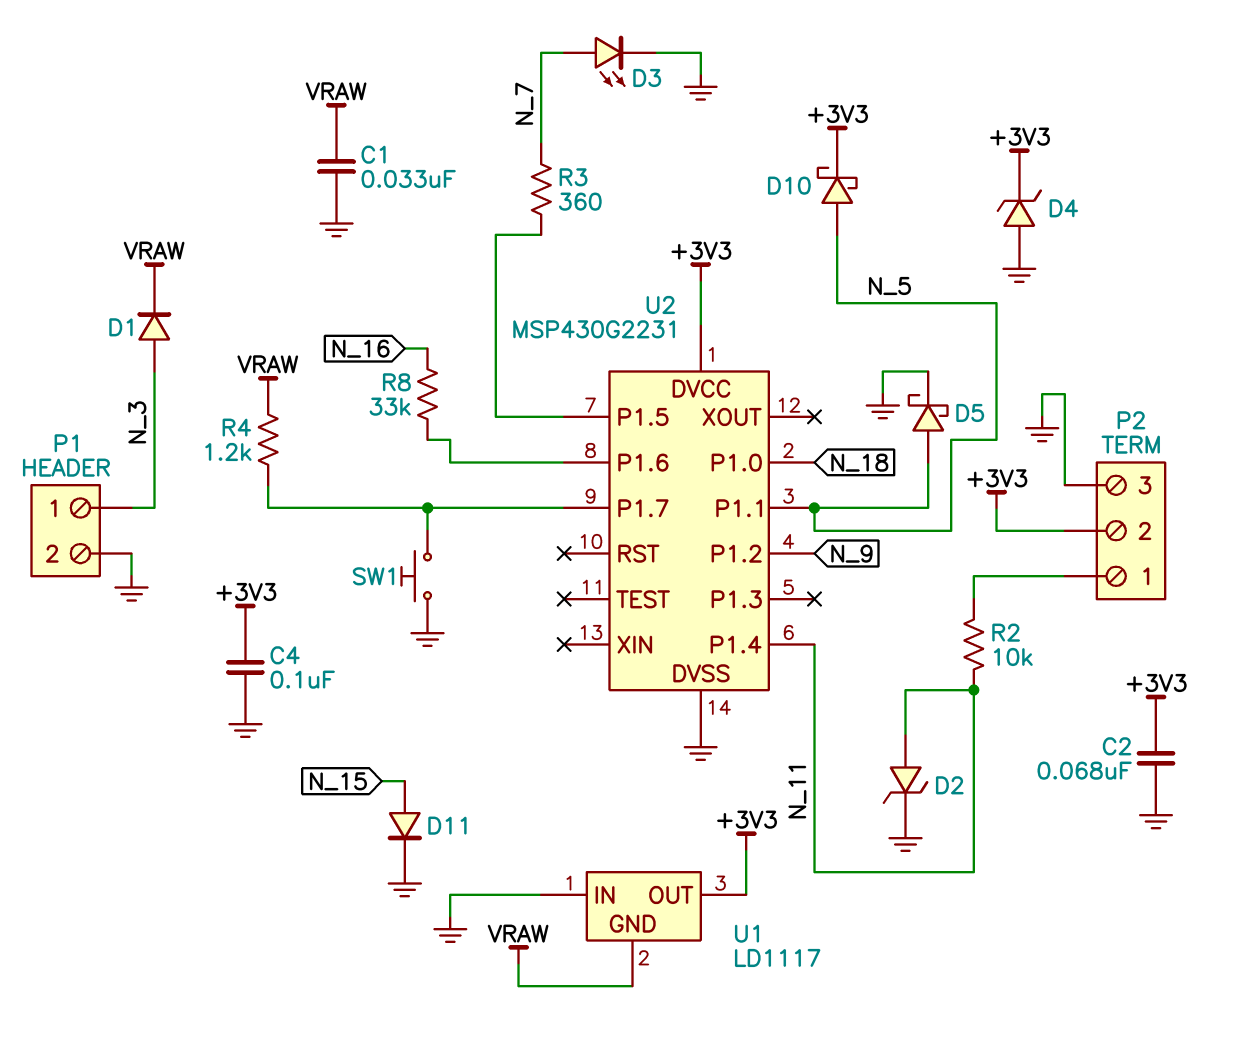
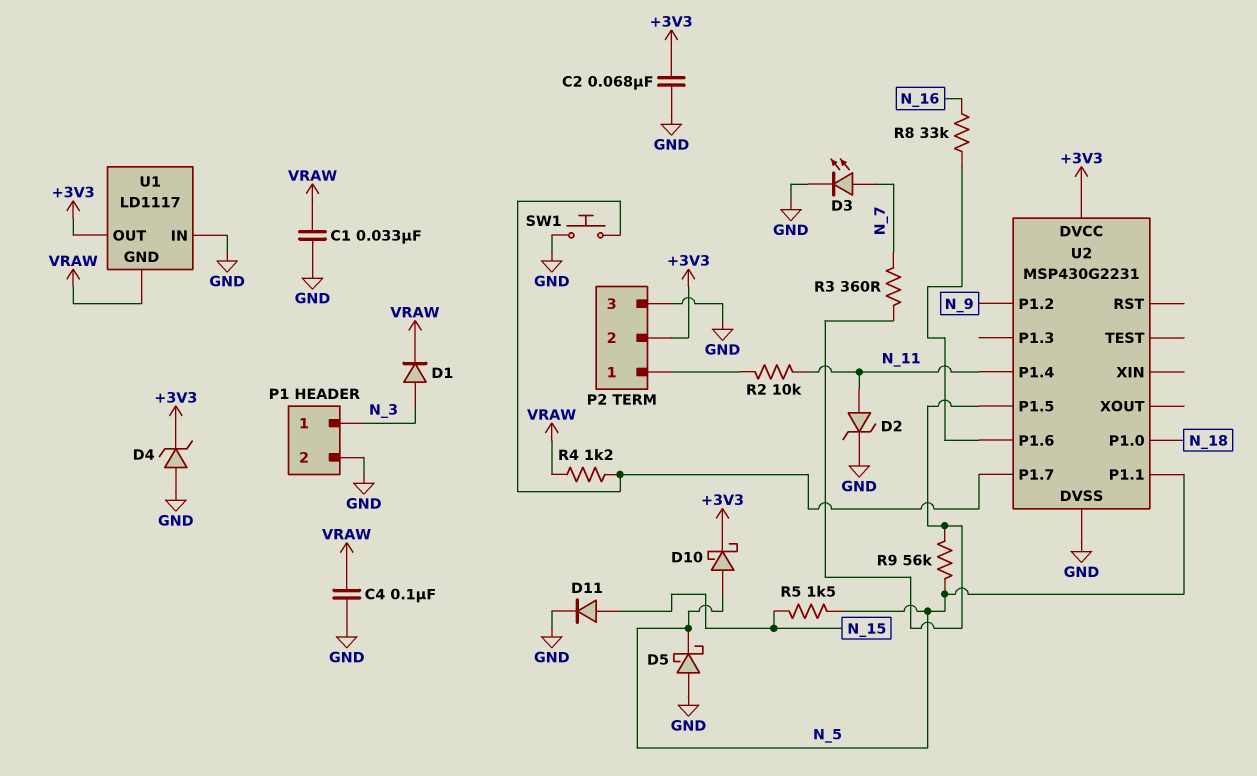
C4: 100nF (+3V3, GND) -> 100nF (GND, VRAW)
D5: schottky (A N_5, K GND) -> schottky (A GND, K N_5)
R5: none -> 1.5k (N_5, N_15)
R9: none -> 56k (N_5, U2/P1.5)

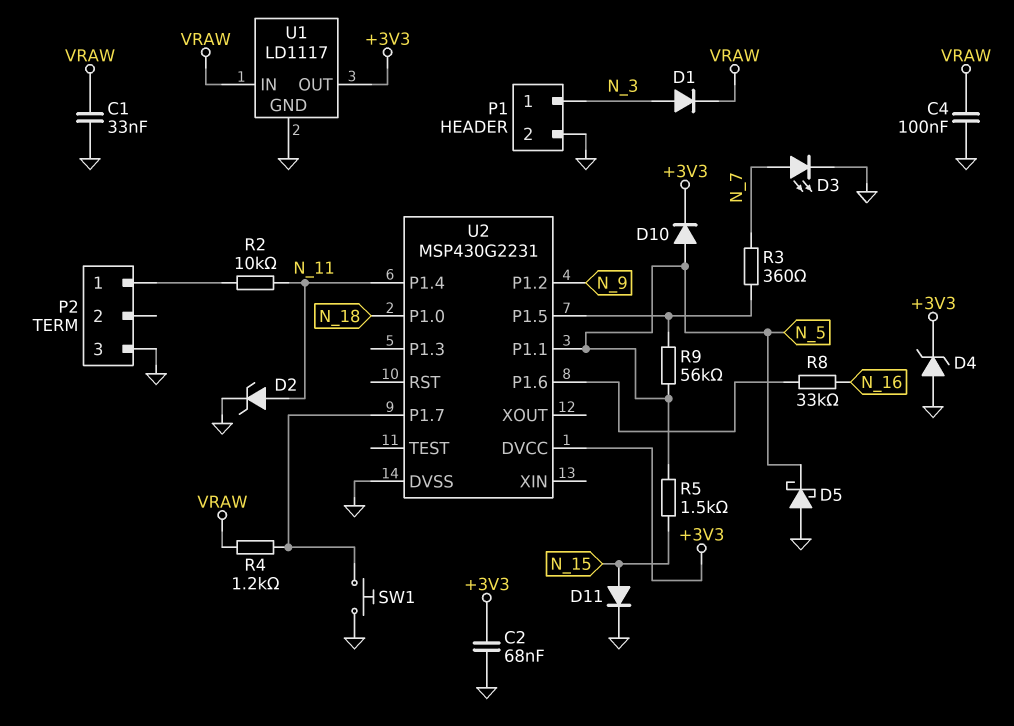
D10: schottky (A N_5, K +3V3) -> diode (A N_5, K +3V3)
P2 pin 2: +3V3 -> none
U1 pin GND: VRAW -> GND
U1 pin IN: GND -> VRAW

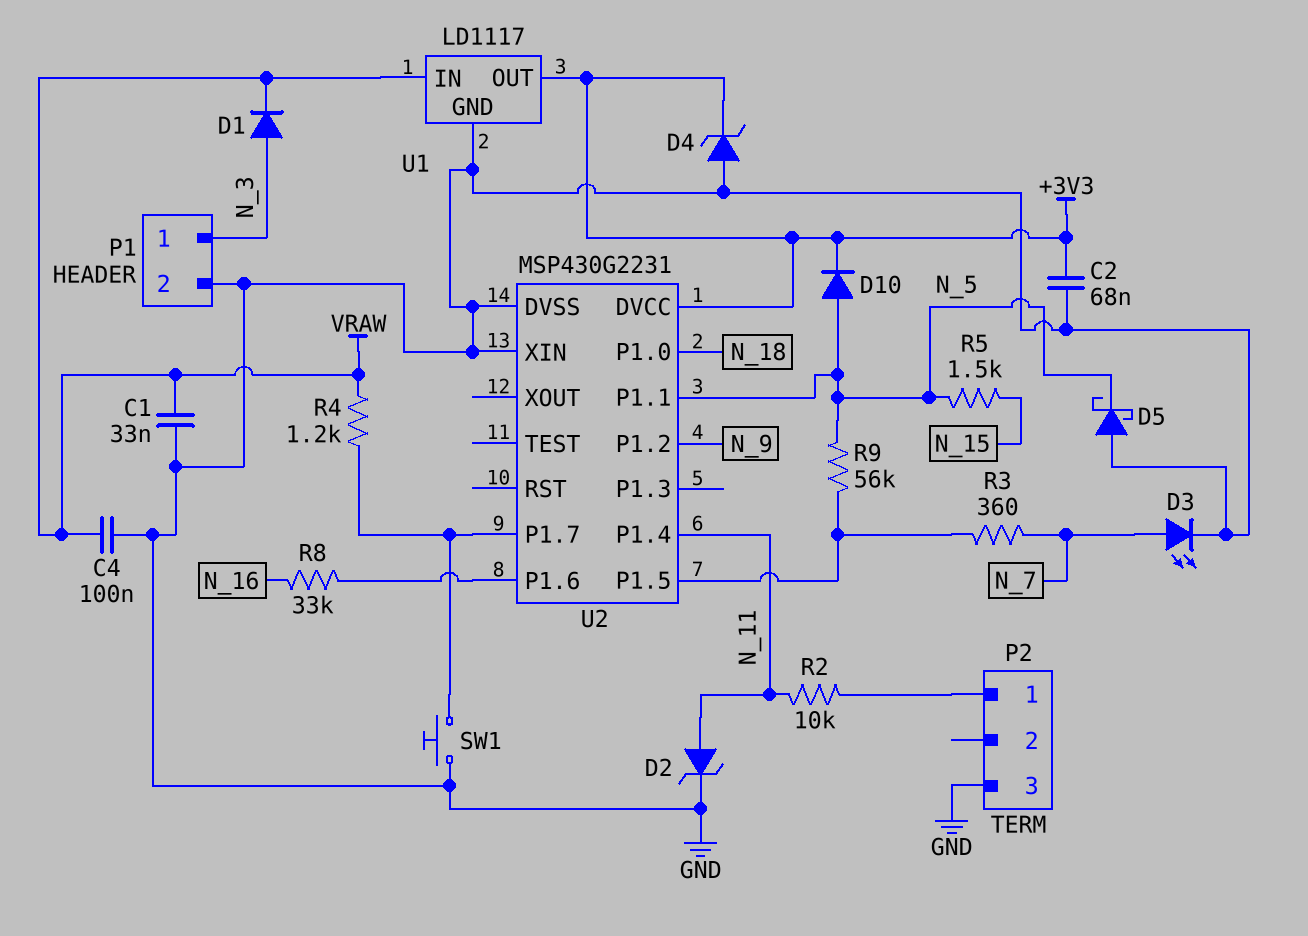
D11: diode (A N_15, K GND) -> none
U2 pin XIN: none -> GND

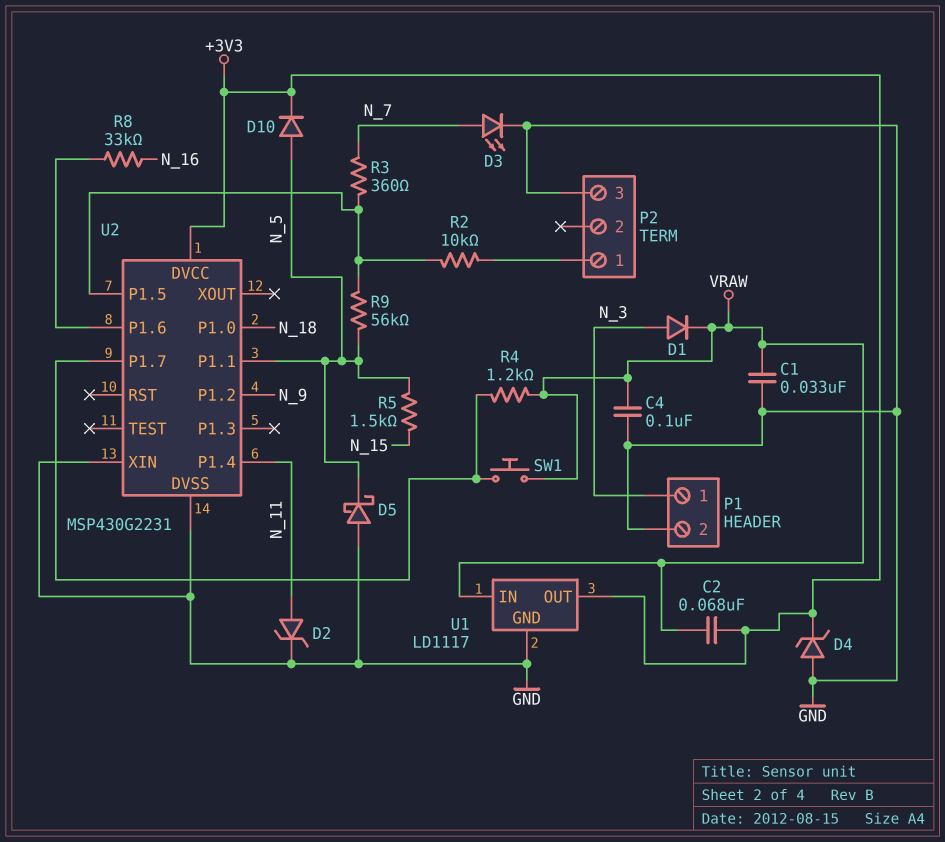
C2: 68nF (+3V3, GND) -> 68nF (+3V3, VRAW)
R2: 10k (N_11, P2/1) -> 10k (P2/1, U2/P1.5)
SW1: button (GND, U2/P1.7) -> button (U2/P1.7, VRAW)

